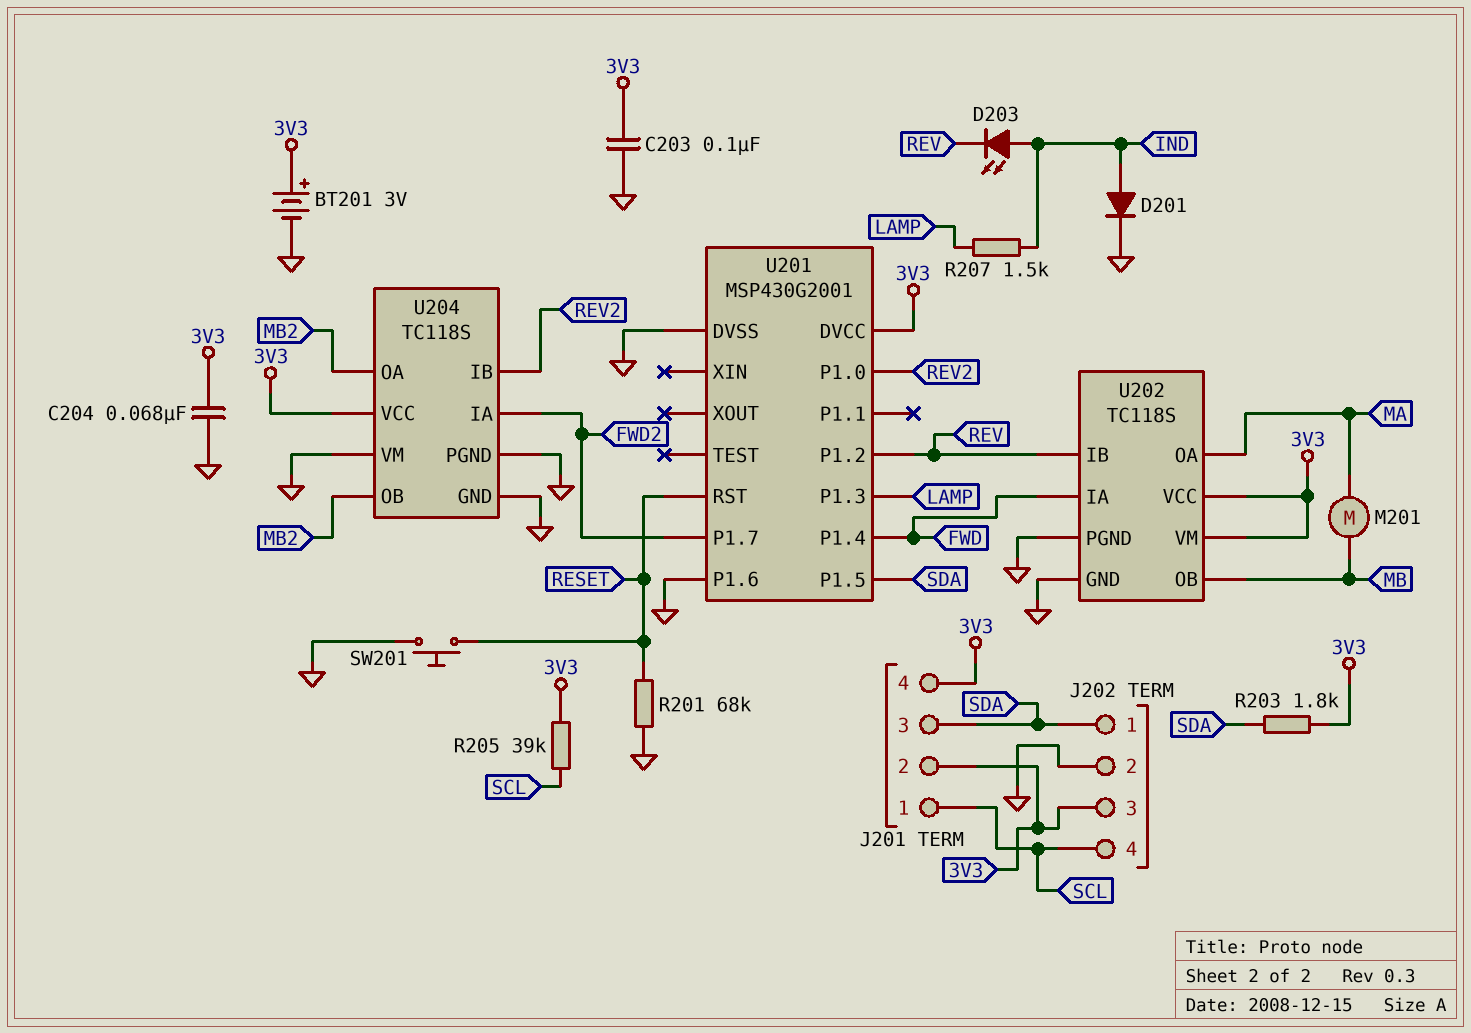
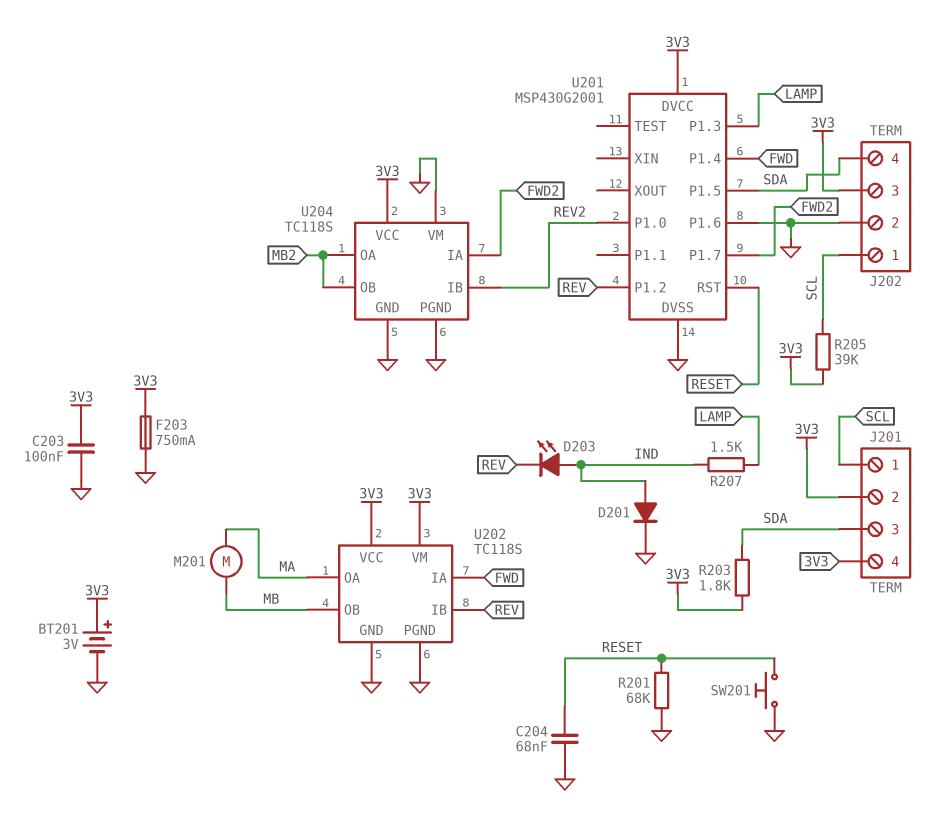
C204: 68nF (3V3, GND) -> 68nF (GND, RESET)
F203: none -> 750mA (3V3, GND)
J202 pin 1: SDA -> SCL
J202 pin 4: SCL -> SDA

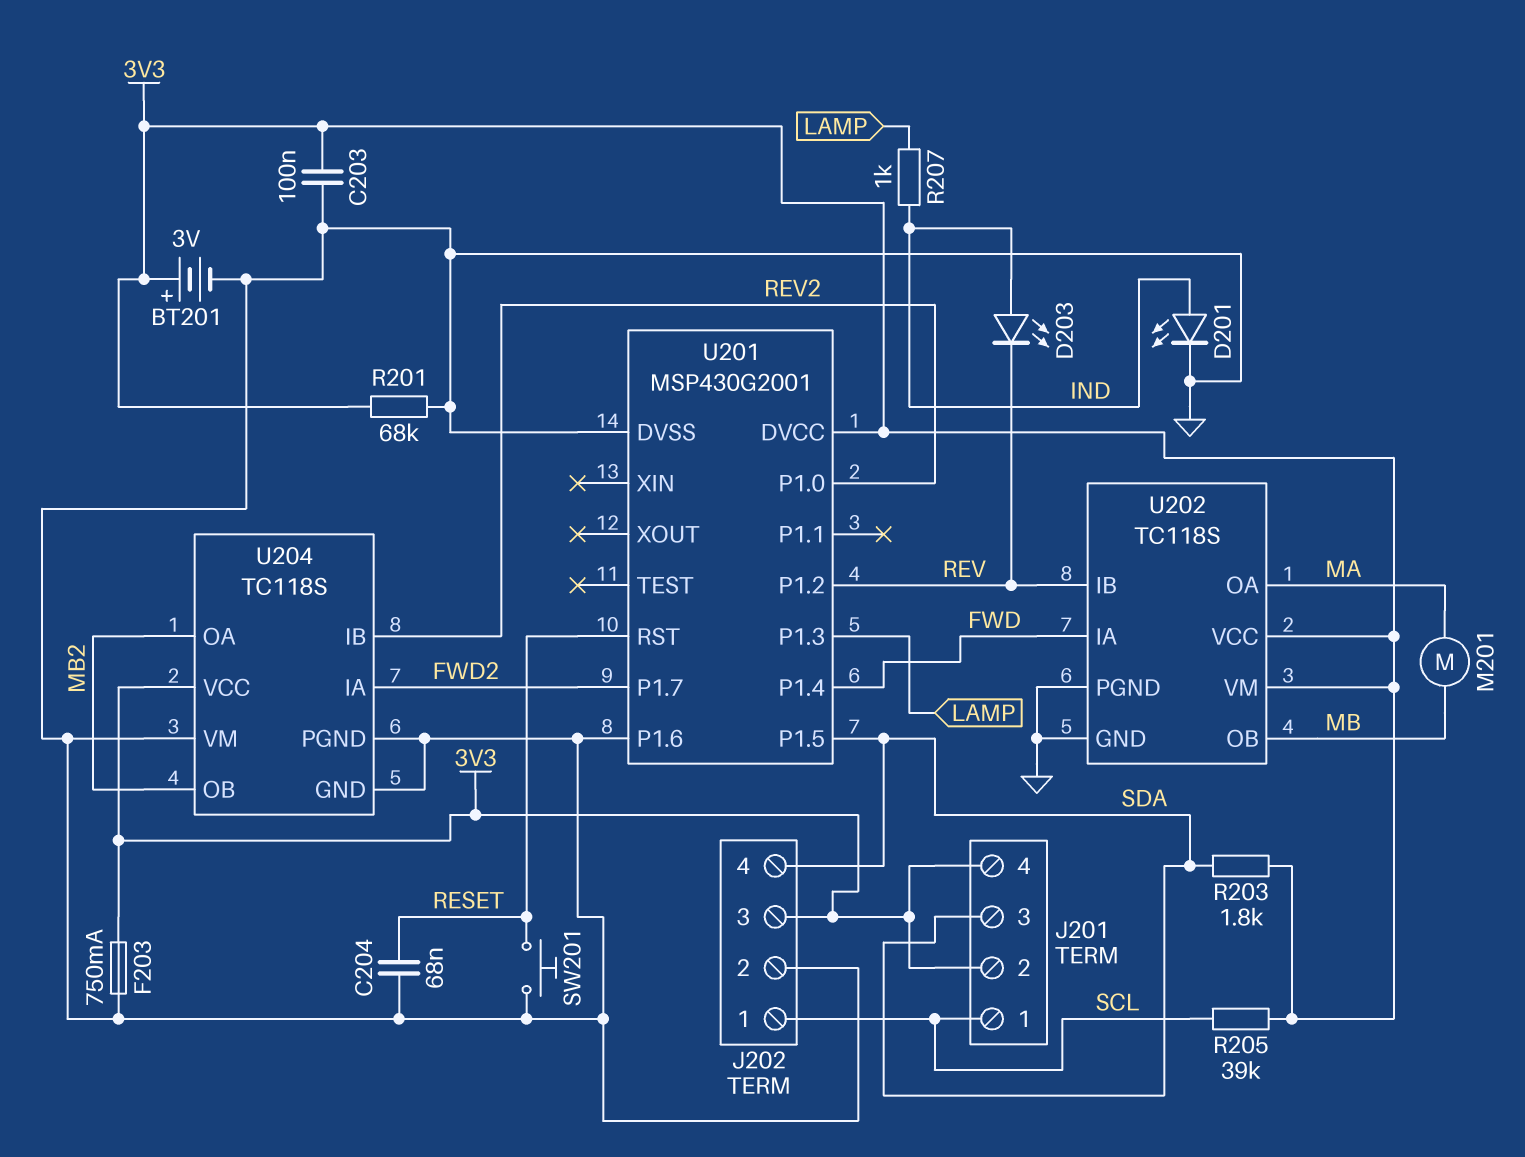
D201: diode (A IND, K GND) -> LED (A IND, K GND)
R201: 68k (GND, RESET) -> 68k (3V3, GND)
R207: 1.5k (IND, LAMP) -> 1k (IND, LAMP)

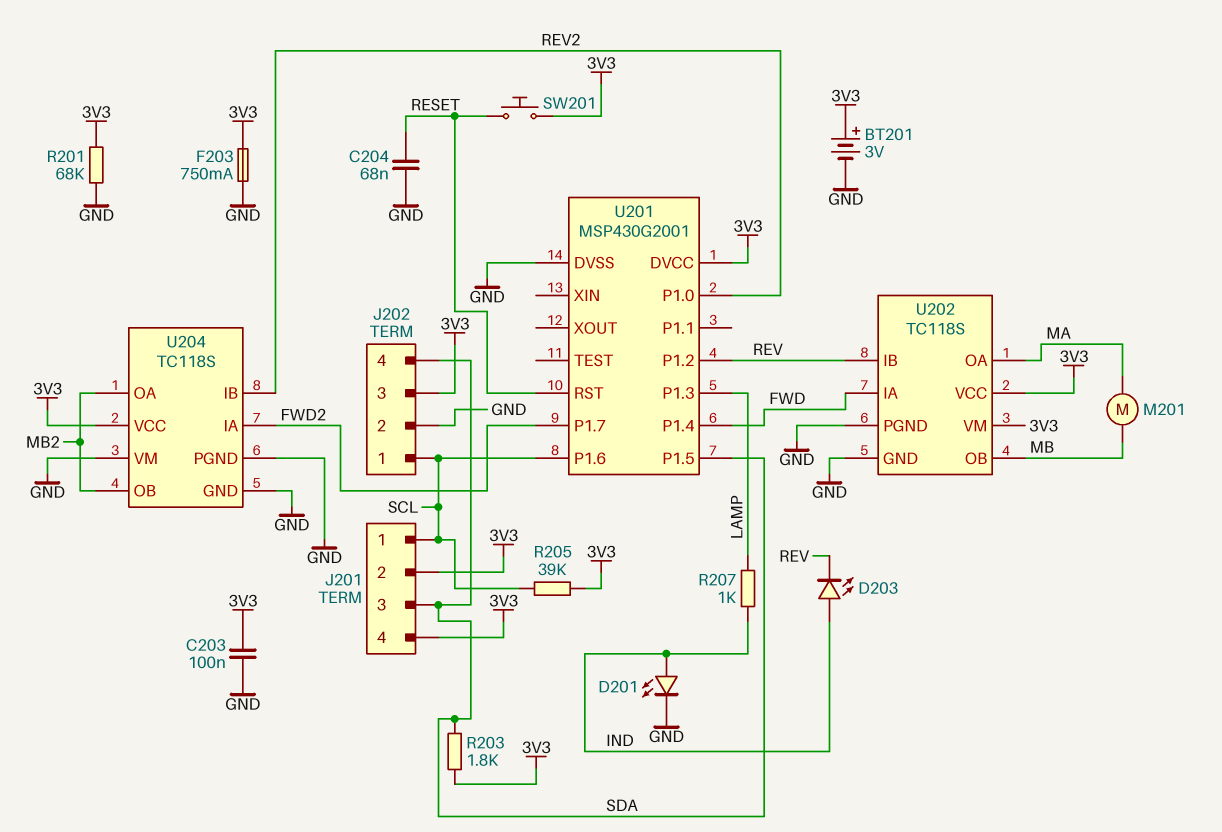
SW201: button (GND, RESET) -> button (3V3, RESET)
U201 pin P1.6: GND -> SCL

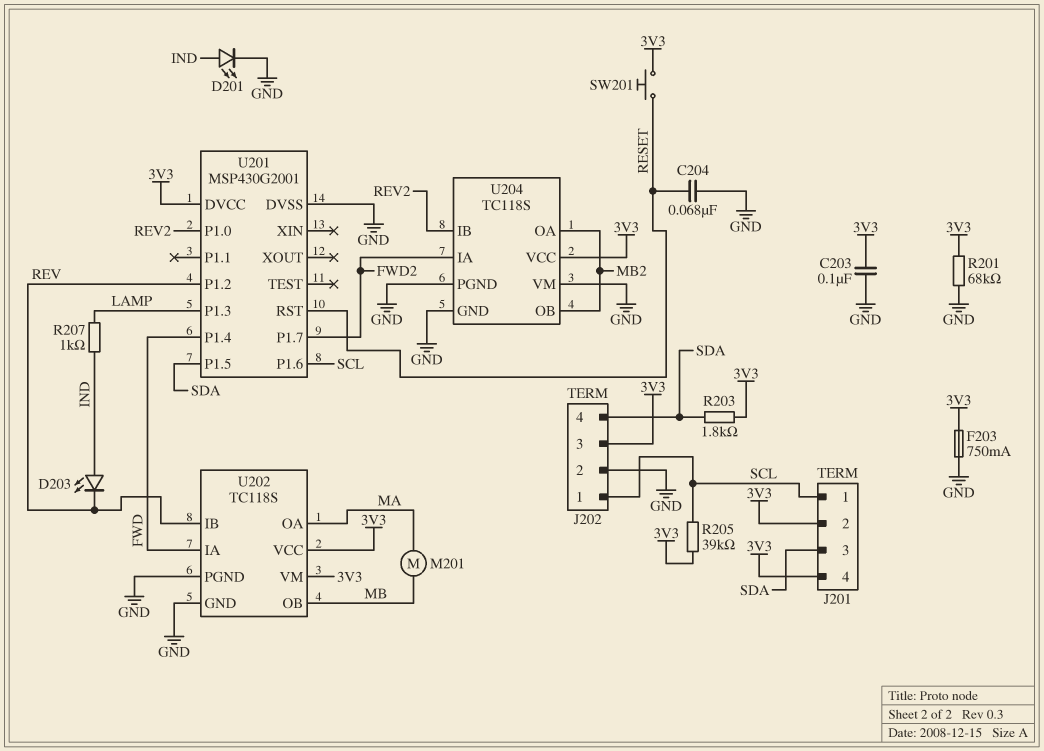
BT201: 3V (plus 3V3, minus GND) -> none

